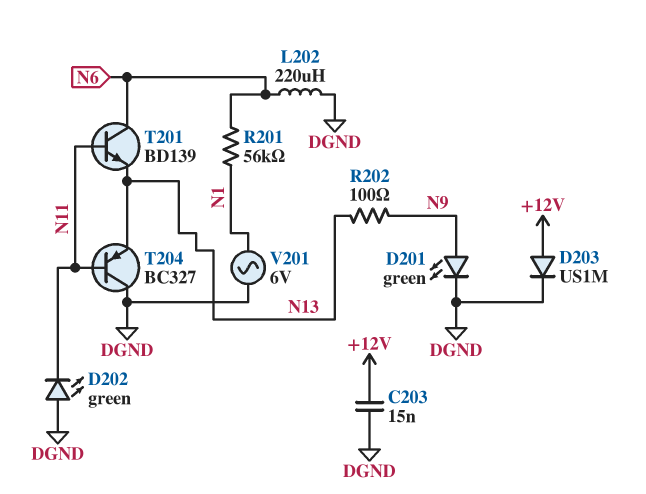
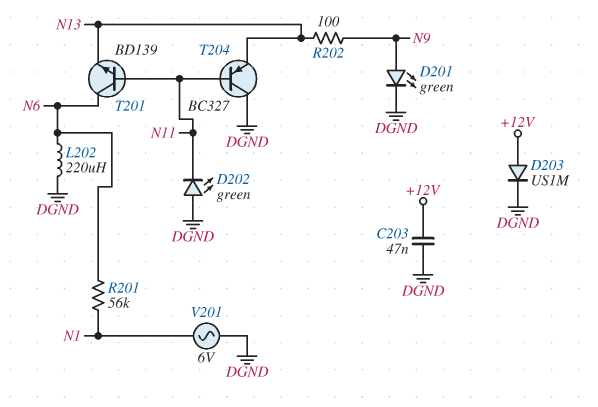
C203: 15nF (+12V, DGND) -> 47nF (+12V, DGND)

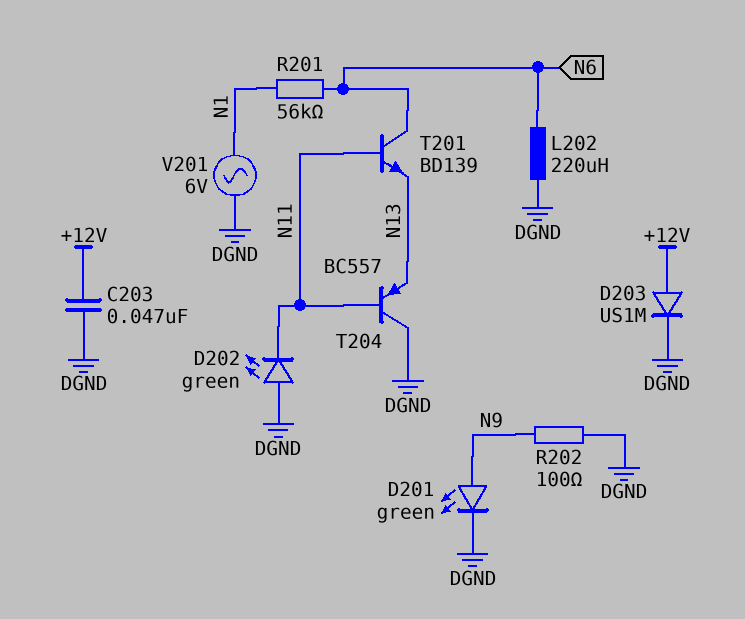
R202: 100 (N9, N13) -> 100 (DGND, N9)
T204: PNP BC327 (B N11, C DGND, E N13) -> PNP BC557 (B N11, C DGND, E N13)

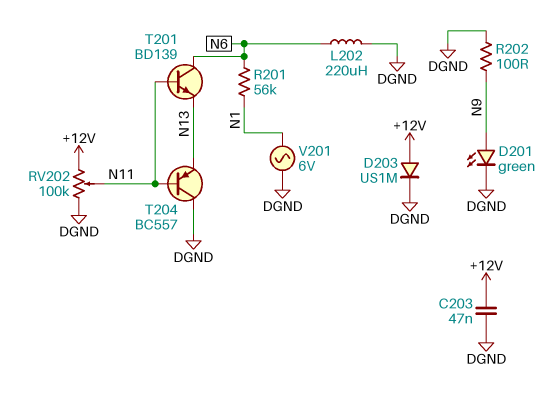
D202: LED green (A DGND, K N11) -> none
RV202: none -> 100k (+12V, DGND, wiper N11)

